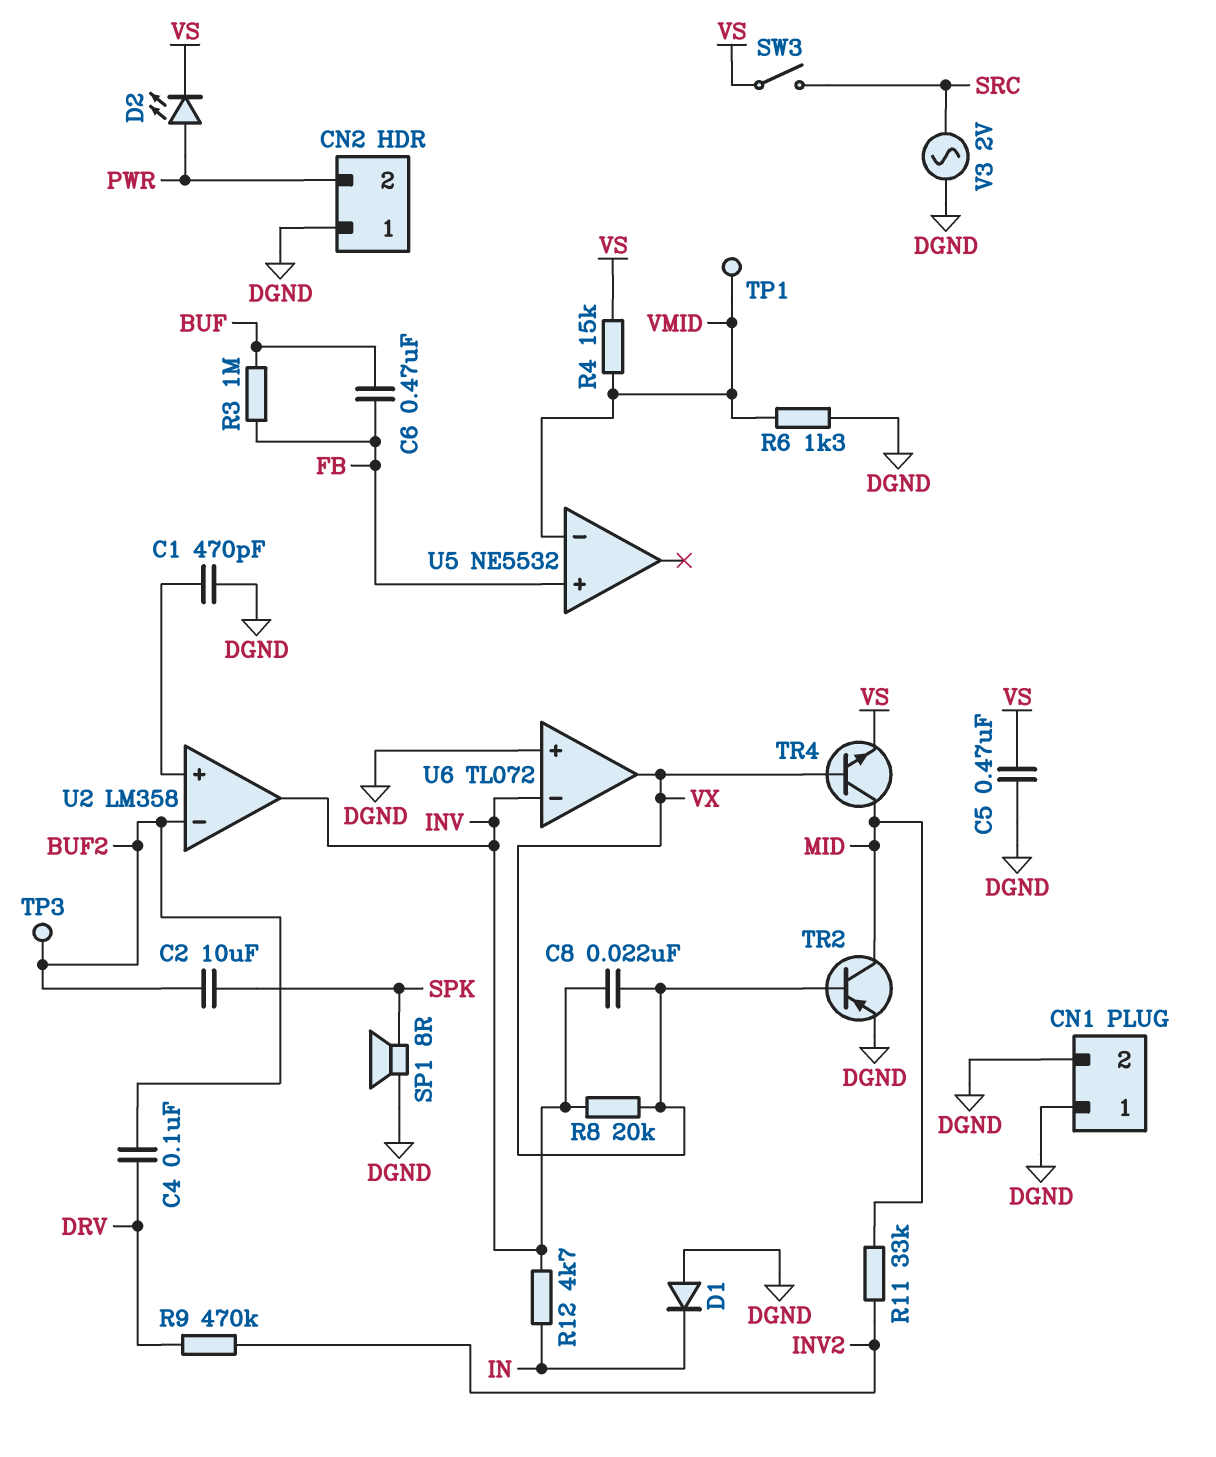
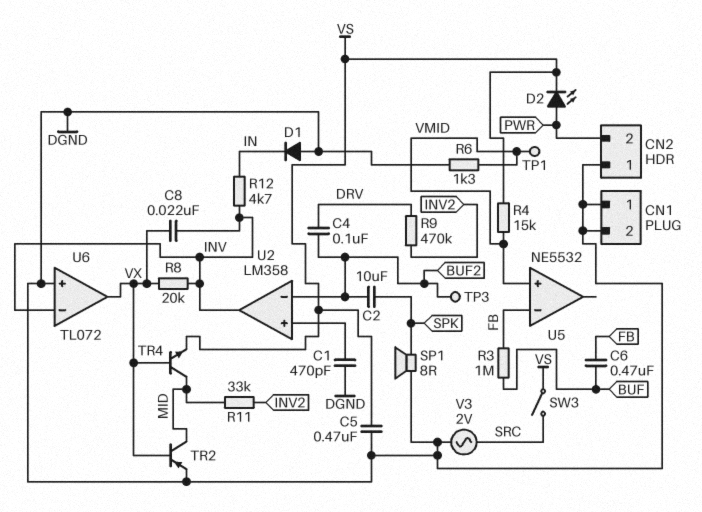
U5 pin in+: FB -> VMID
U5 pin in-: VMID -> FB

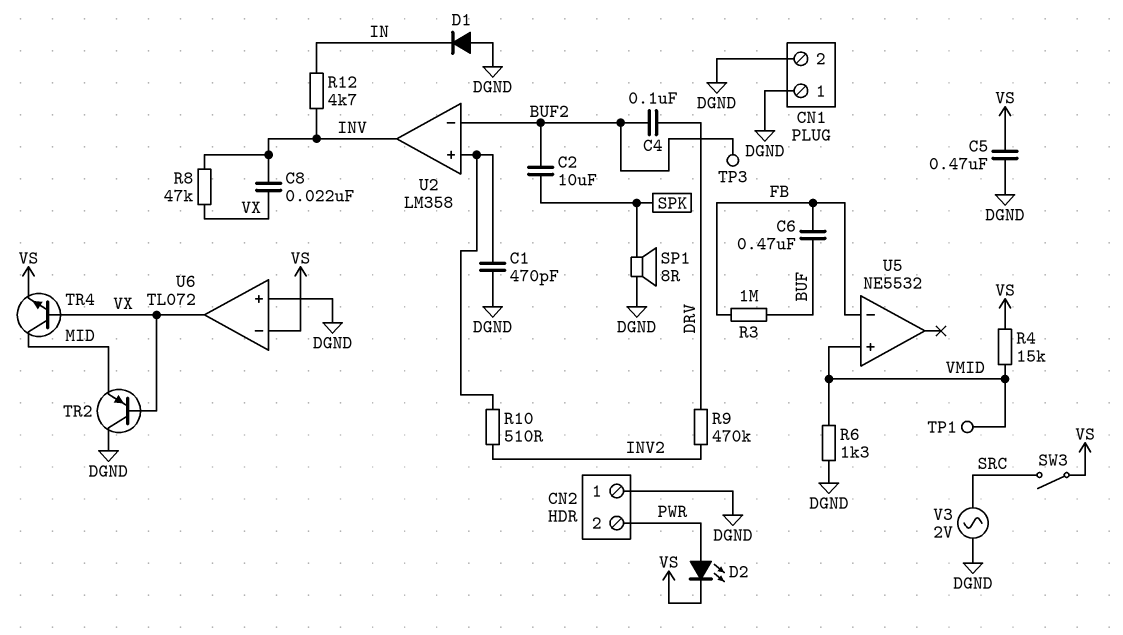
R8: 20k (INV, VX) -> 47k (INV, VX)
R10: none -> 510 (INV2, U2/in+)
R11: 33k (INV2, MID) -> none
TR2: PNP (B VX, C MID, E DGND) -> PNP (B VX, C DGND, E MID)
U6 pin in-: INV -> VS

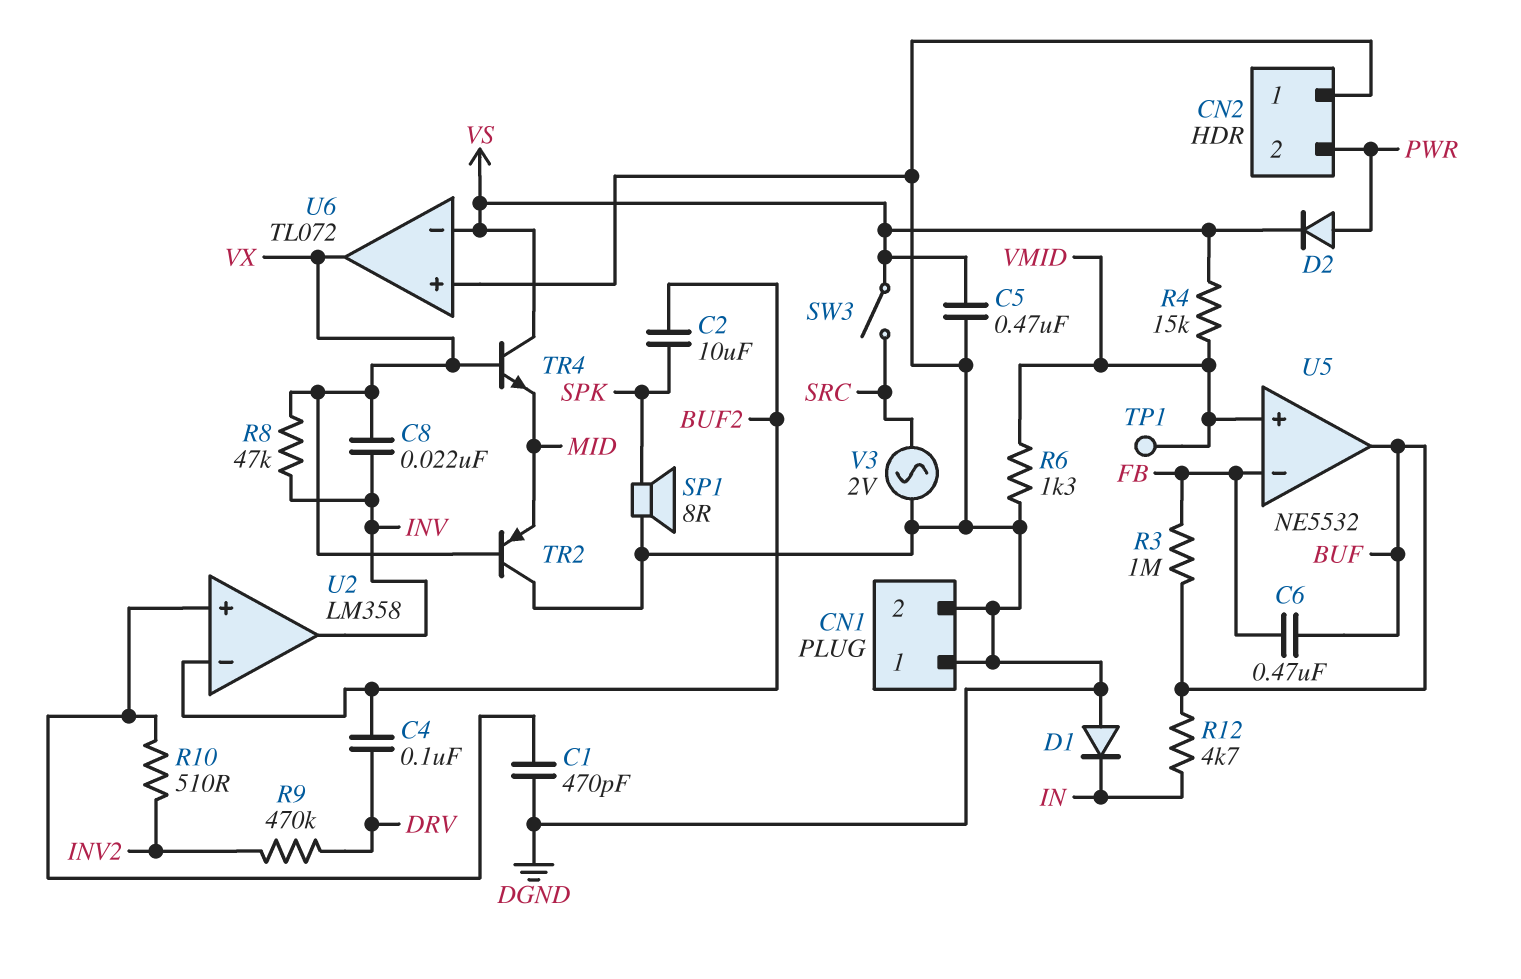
D2: LED (A PWR, K VS) -> diode (A PWR, K VS)
R12: 4.7k (IN, INV) -> 4.7k (BUF, IN)
TP3: test point (BUF2) -> none
TR4: NPN (B VX, C MID, E VS) -> NPN (B VX, C VS, E MID)
U5 pin out: none -> BUF

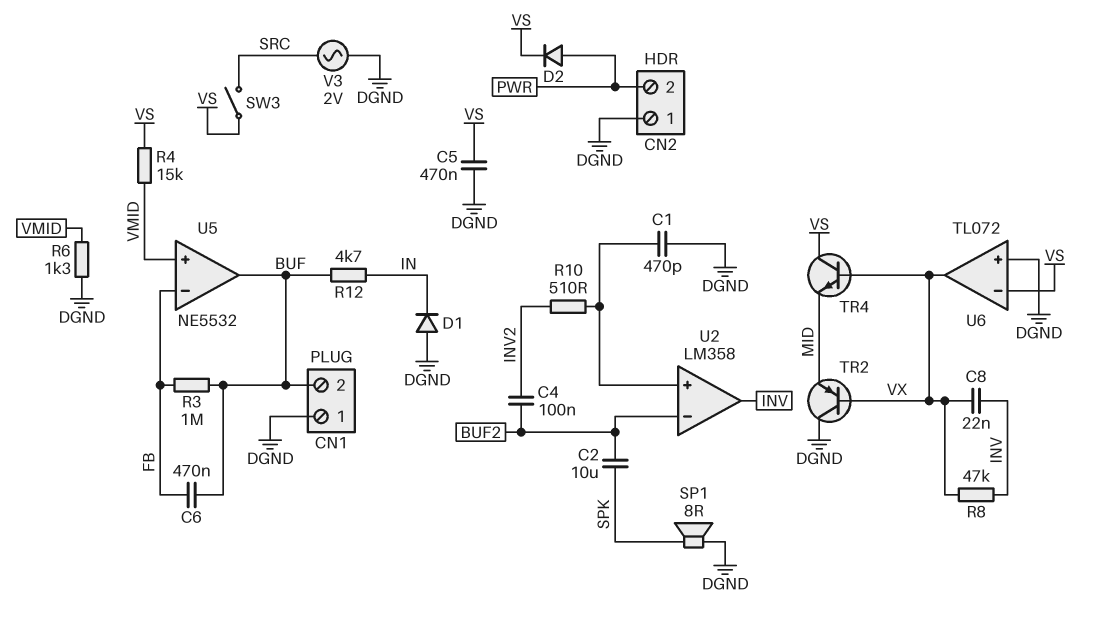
C4: 100nF (BUF2, DRV) -> 100nF (BUF2, INV2)
CN1 pin 2: DGND -> BUF
R9: 470k (DRV, INV2) -> none
TP1: test point (VMID) -> none

